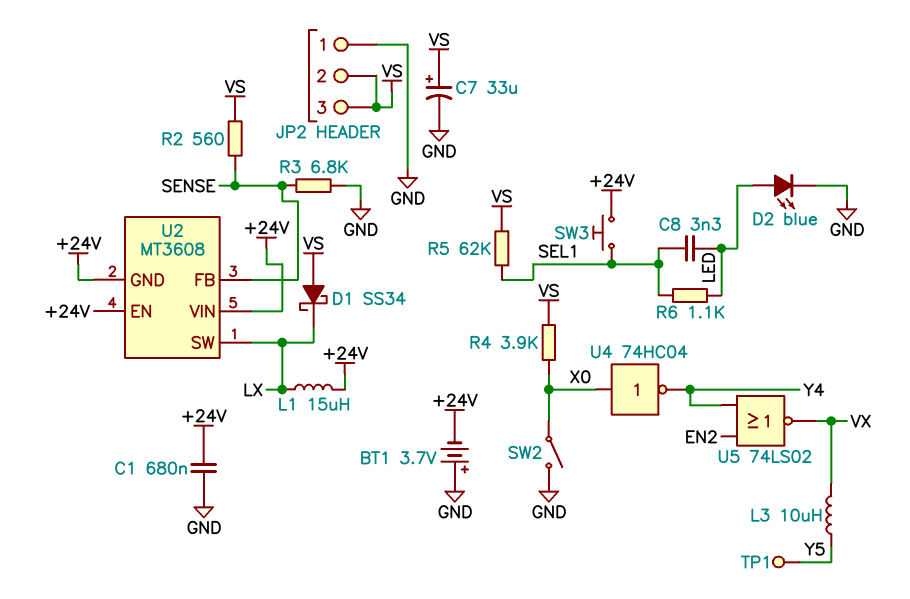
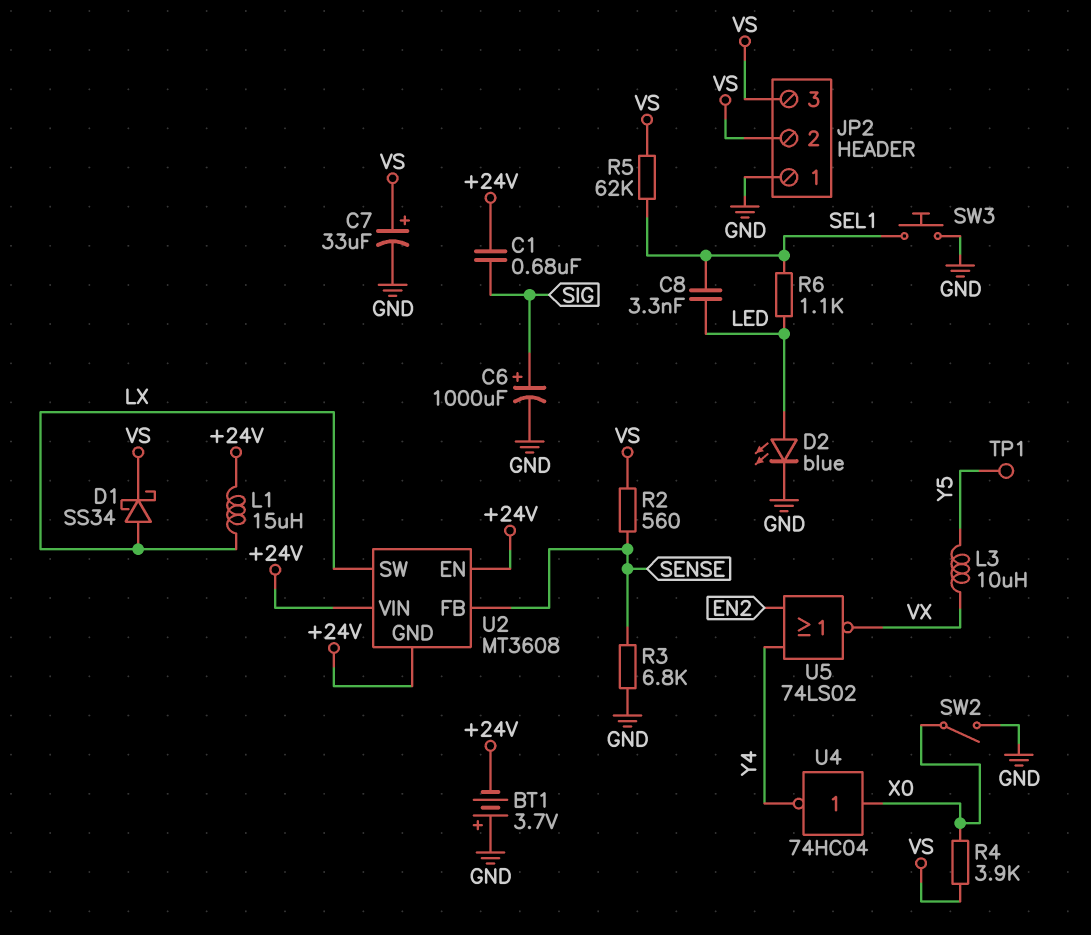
C1: 680nF (+24V, GND) -> 680nF (+24V, SIG)
C6: none -> 1000uF (plus SIG, minus GND)
D1: schottky SS34 (A VS, K LX) -> schottky SS34 (A LX, K VS)
SW3: button (+24V, SEL1) -> button (GND, SEL1)

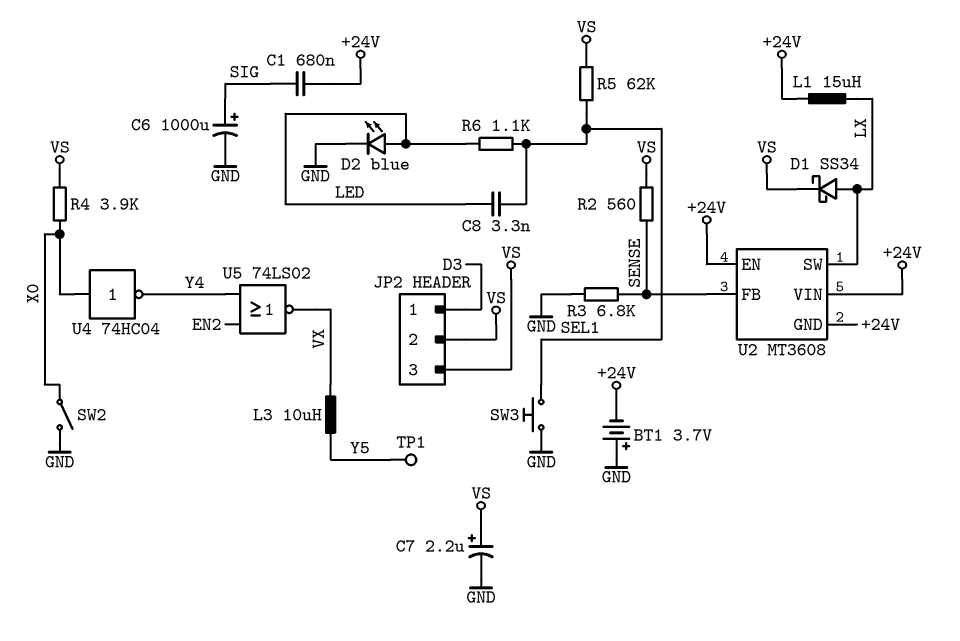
C7: 33uF (plus VS, minus GND) -> 2.2uF (plus VS, minus GND)
JP2 pin 1: GND -> D3

